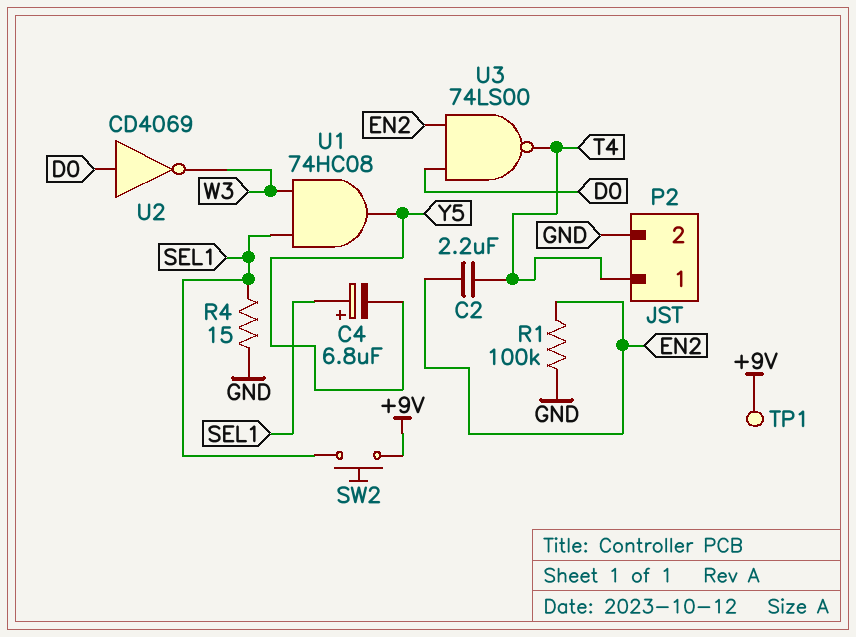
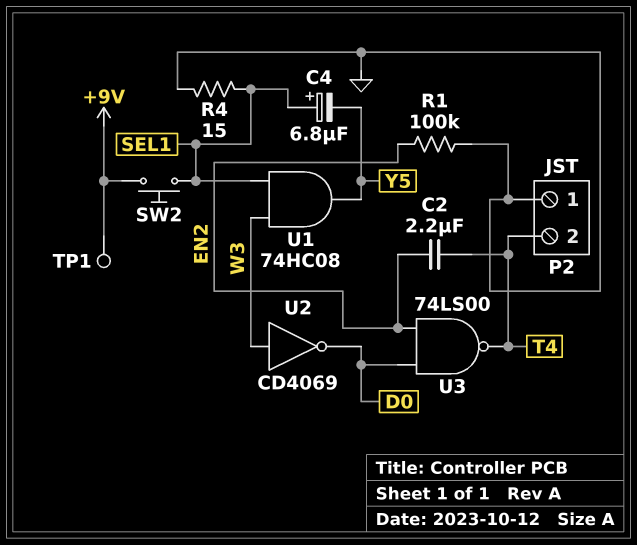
P2 pin 1: T4 -> GND
P2 pin 2: GND -> T4
U2: NOT CD4069 (in D0, out W3) -> NOT CD4069 (in W3, out D0)

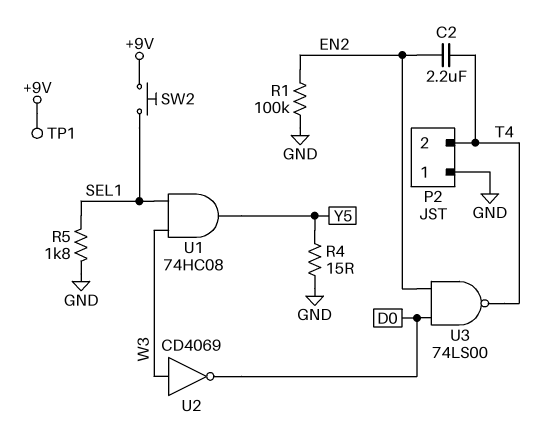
C4: 6.8uF (plus SEL1, minus Y5) -> none
R4: 15 (GND, SEL1) -> 15 (GND, Y5)
R5: none -> 1.8k (GND, SEL1)

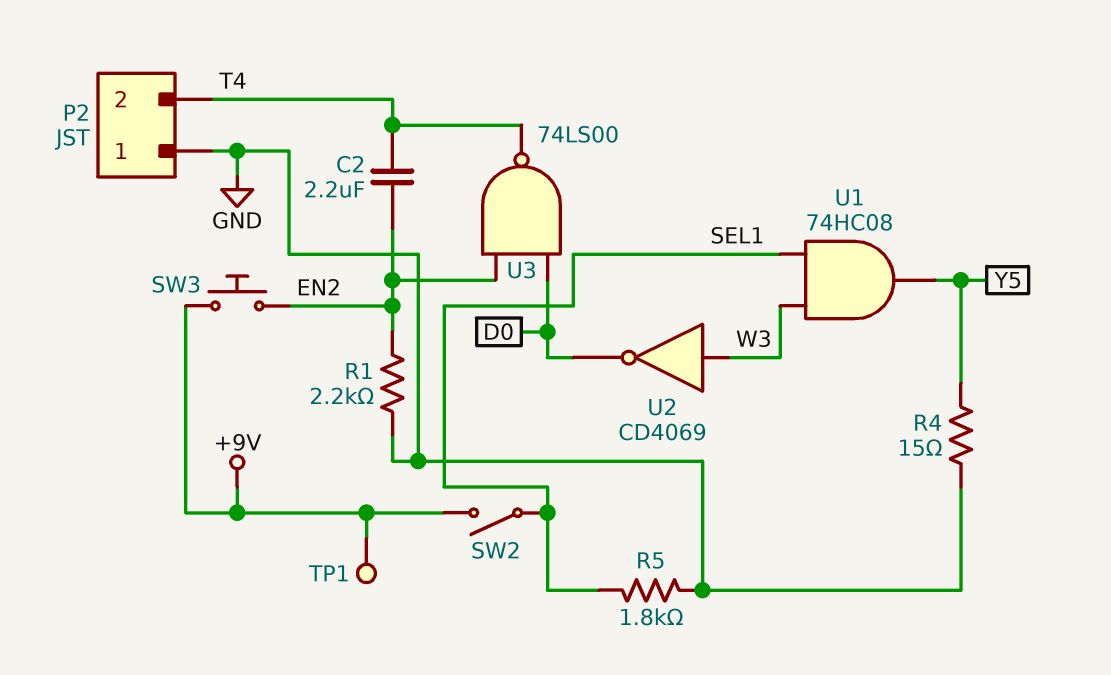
R1: 100k (EN2, GND) -> 2.2k (EN2, GND)
SW2: button (+9V, SEL1) -> switch (+9V, SEL1)
SW3: none -> button (+9V, EN2)

